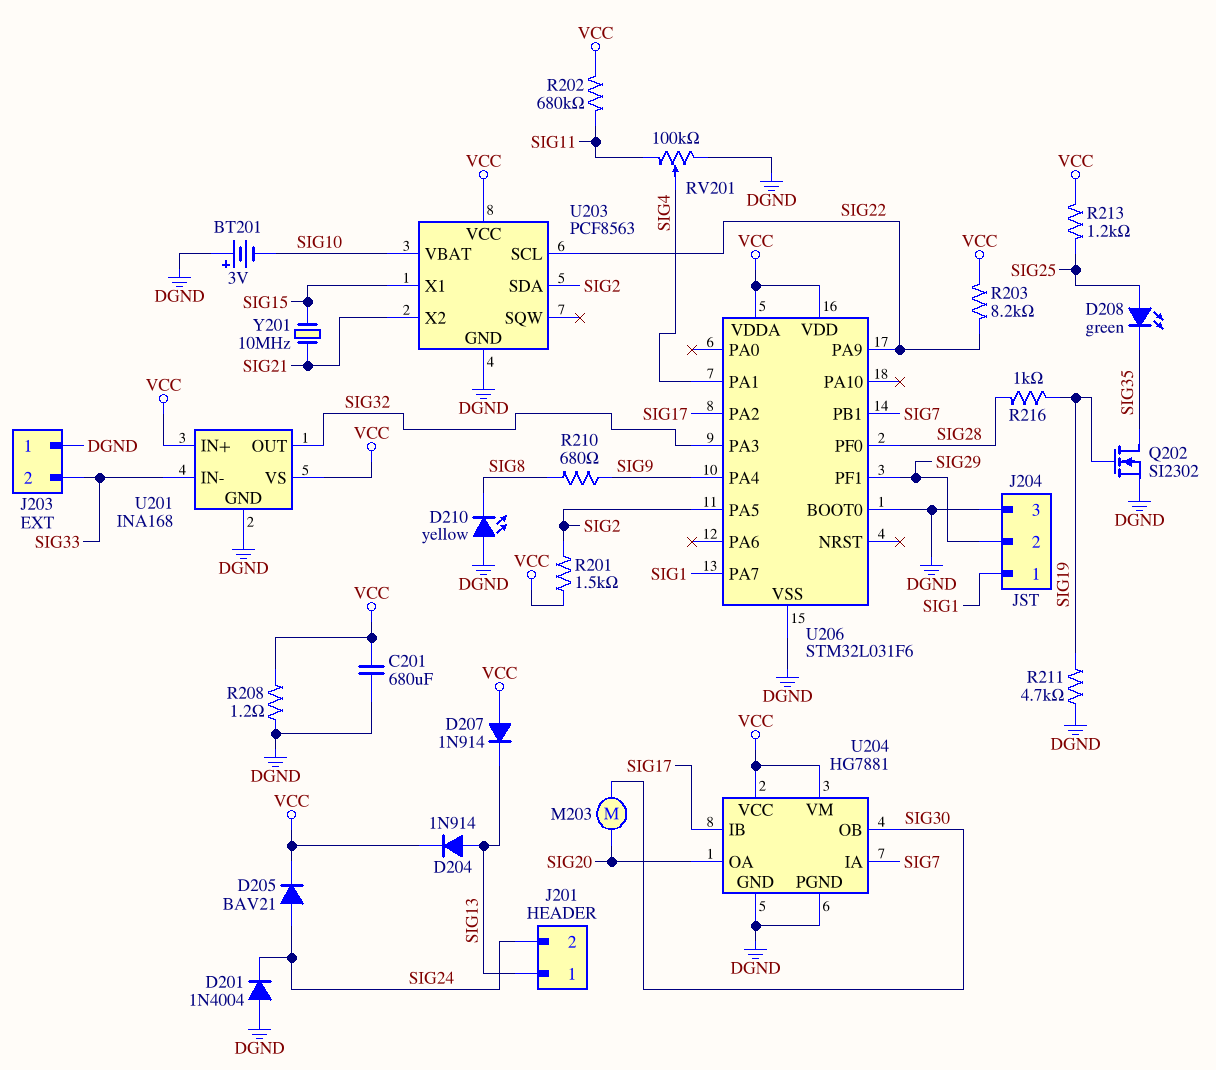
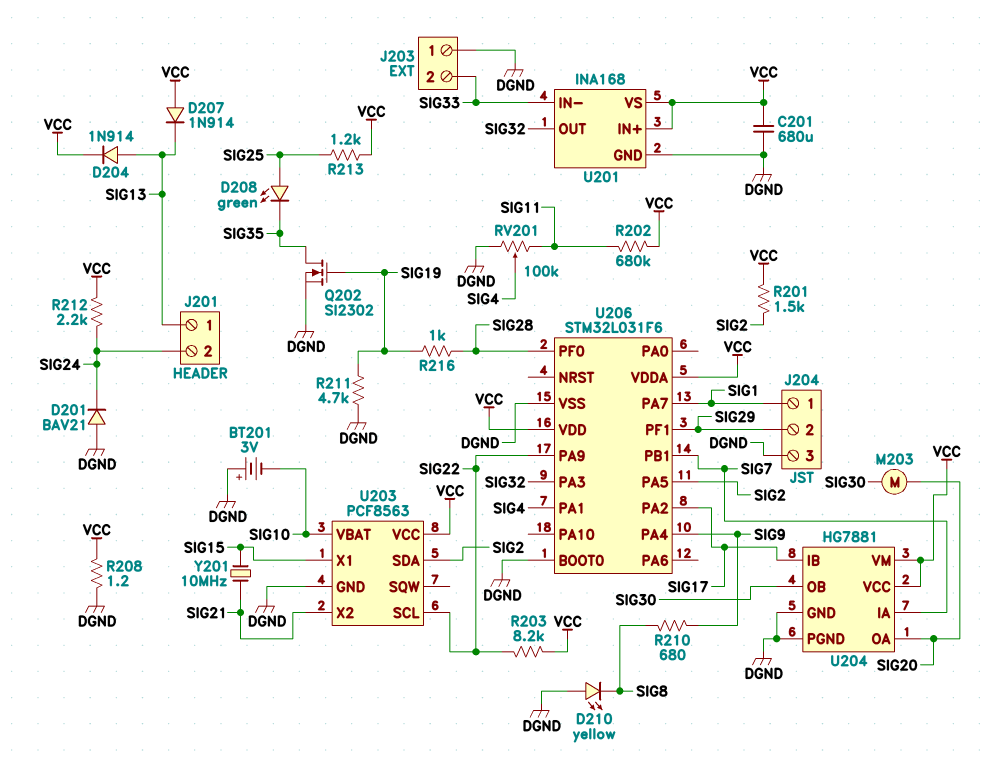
D201: diode 1N4004 (A DGND, K SIG24) -> diode BAV21 (A DGND, K SIG24)
D205: diode BAV21 (A SIG24, K VCC) -> none
R212: none -> 2.2k (SIG24, VCC)

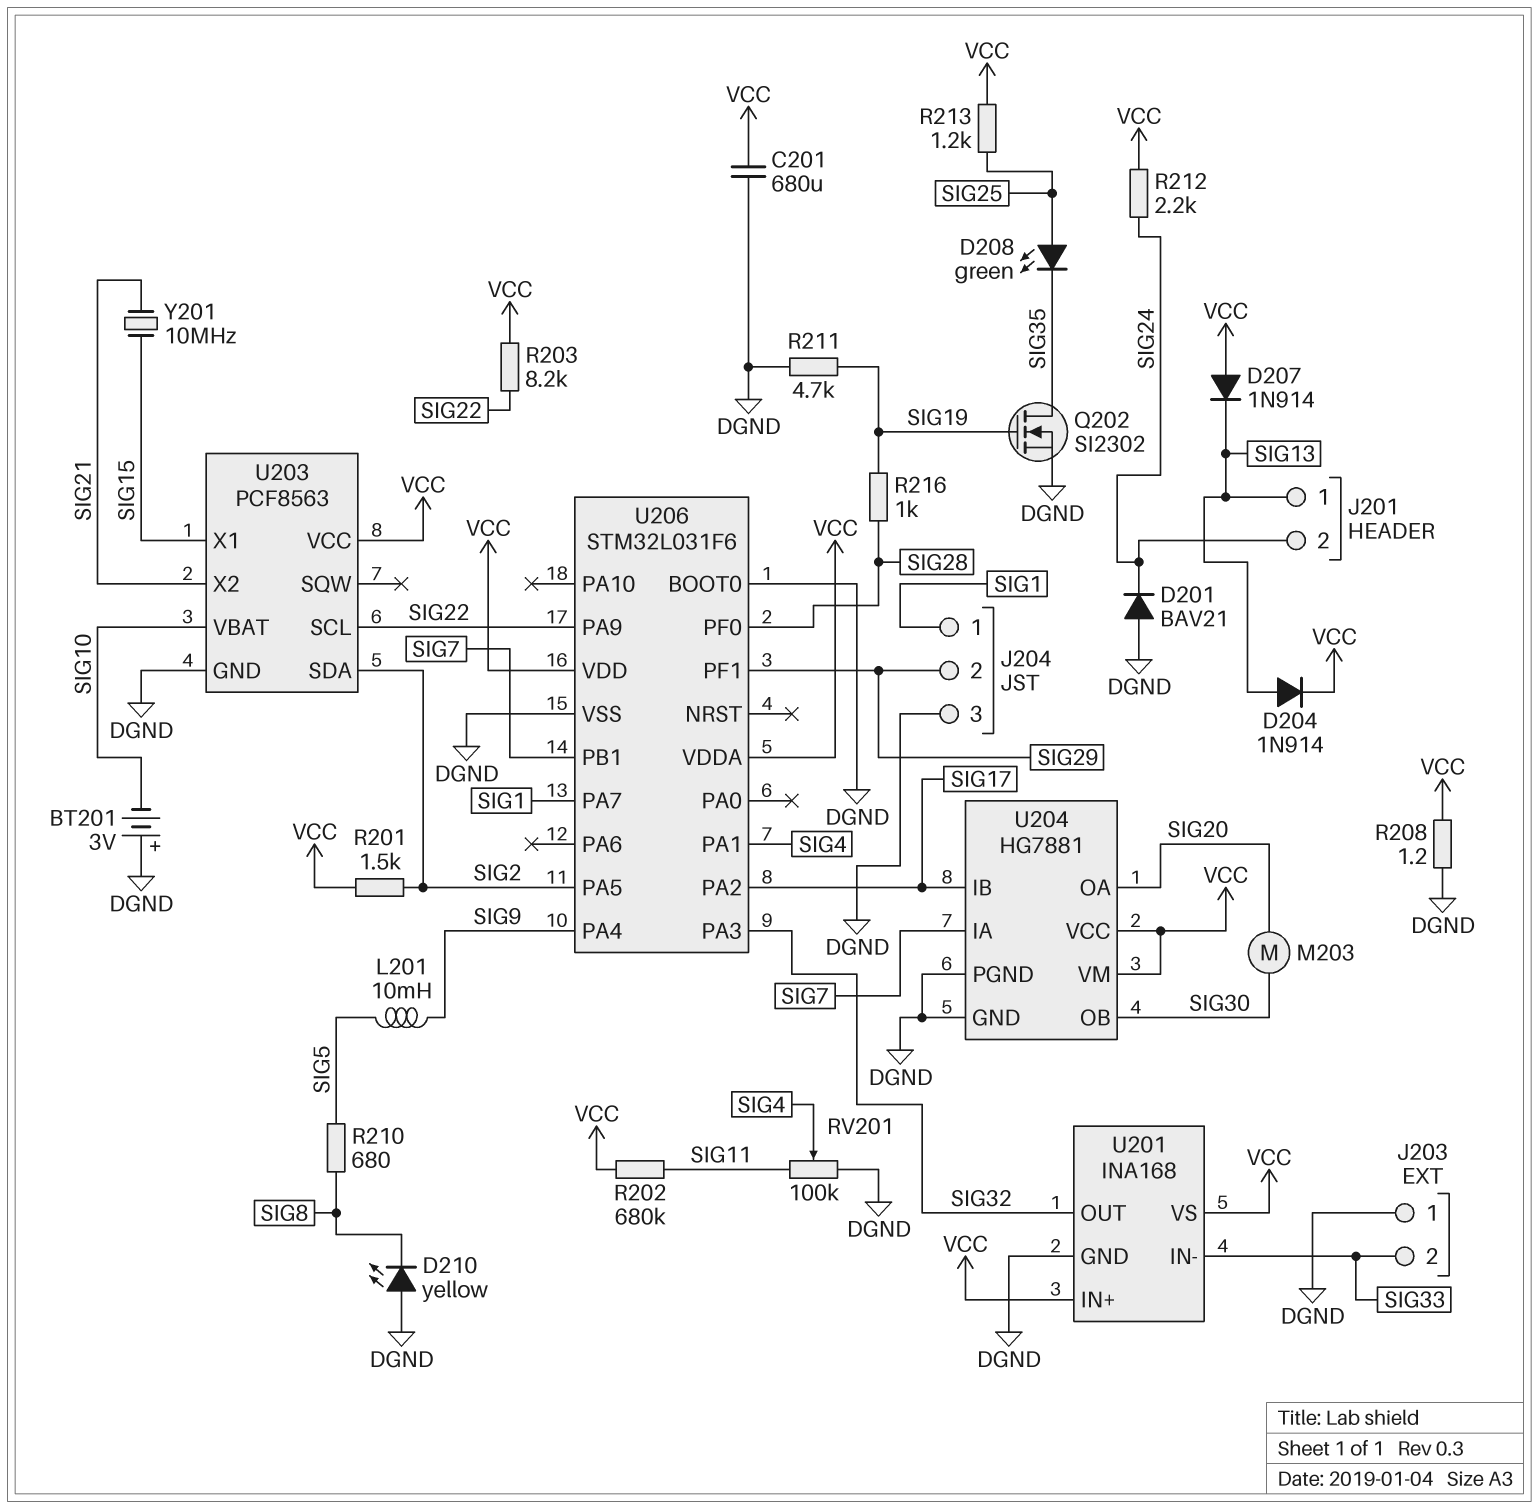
L201: none -> 10mH (SIG5, SIG9)
R210: 680 (SIG8, SIG9) -> 680 (SIG5, SIG8)

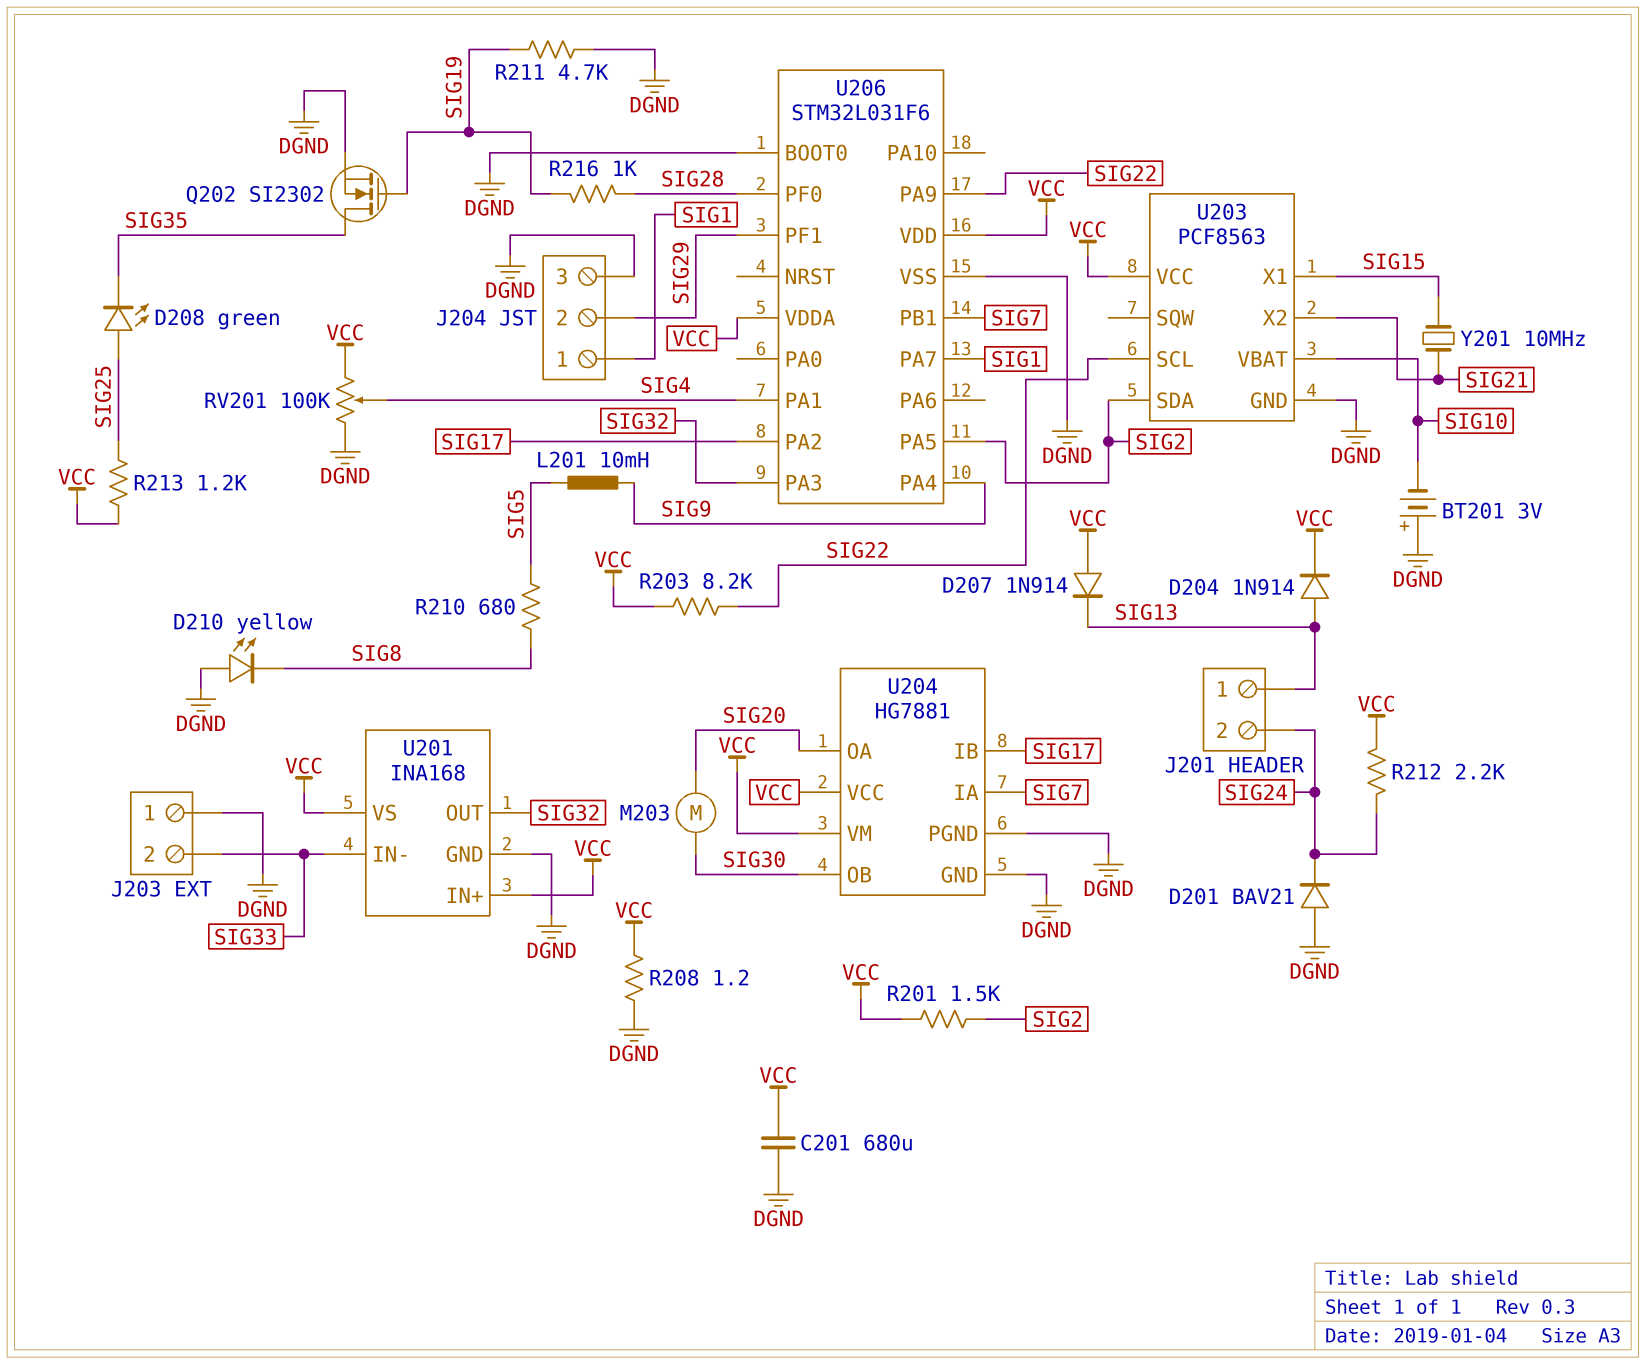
R202: 680k (SIG11, VCC) -> none
RV201: 100k (DGND, SIG11, wiper SIG4) -> 100k (DGND, VCC, wiper SIG4)

